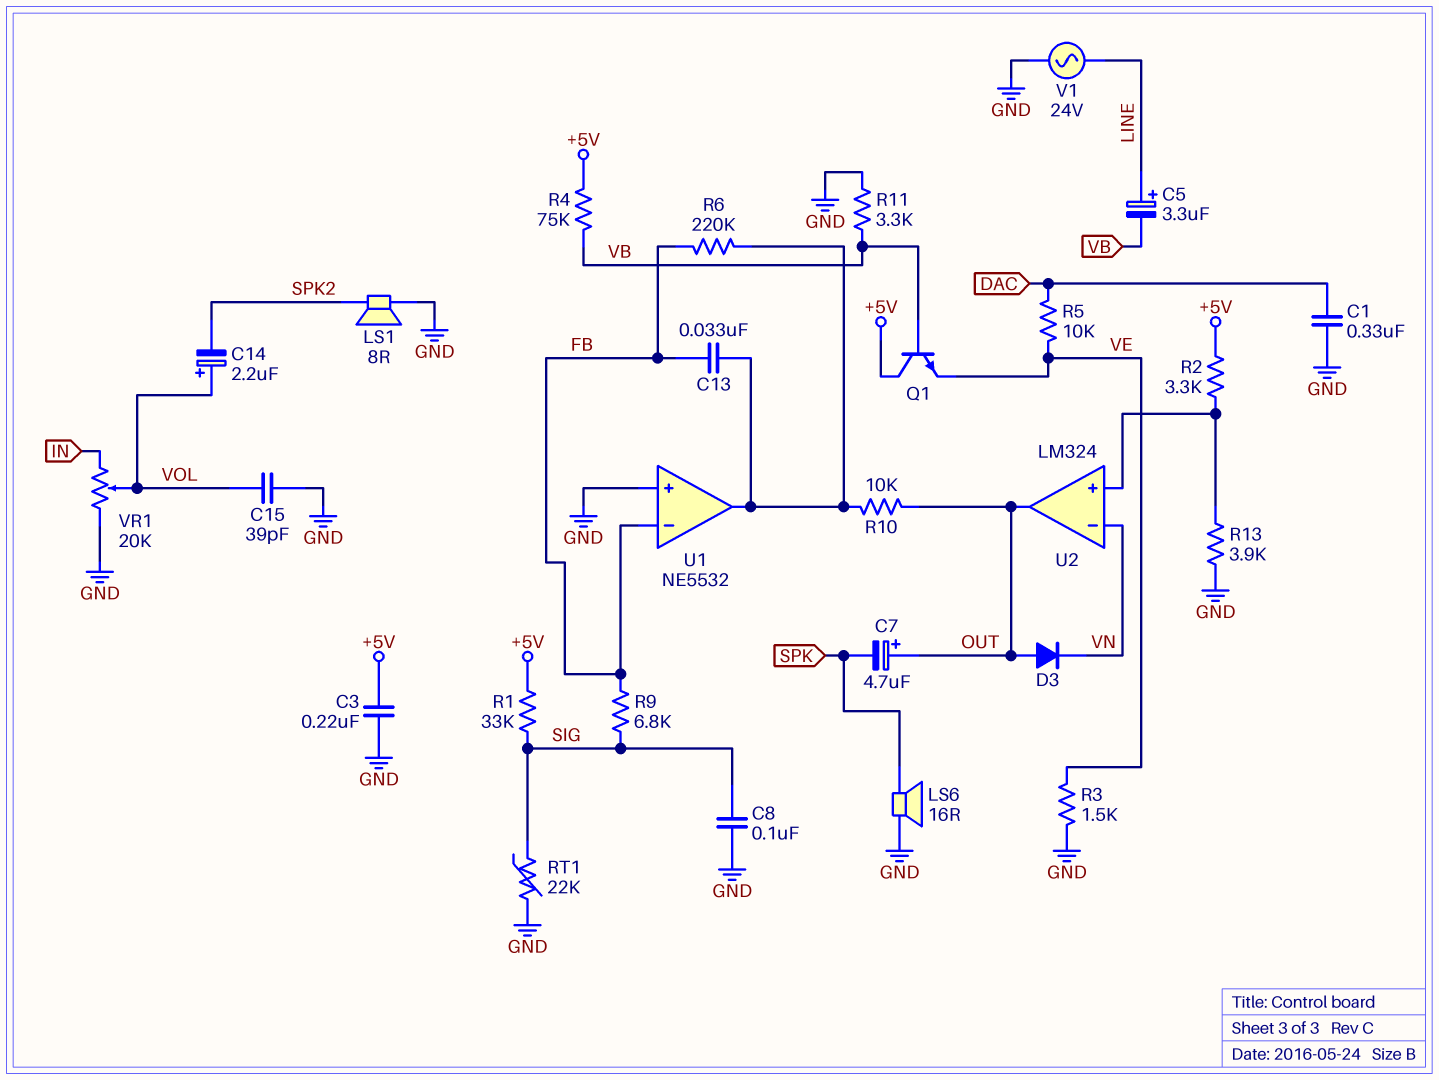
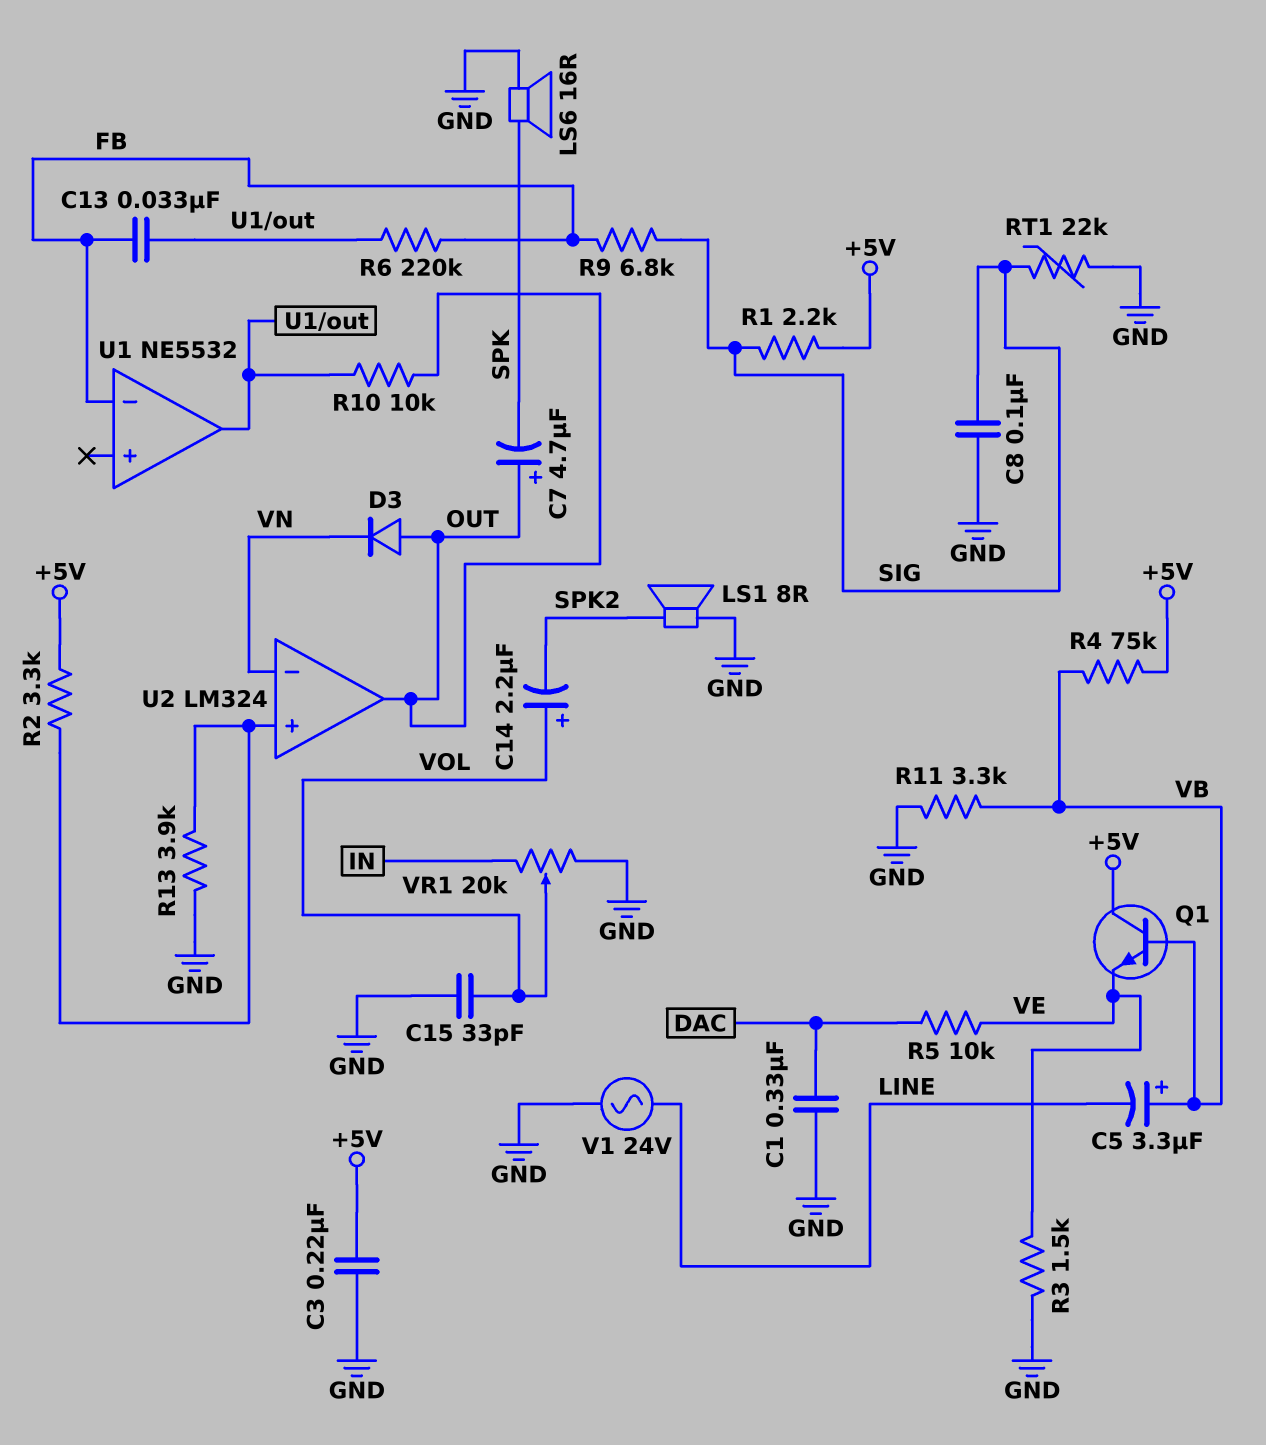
C5: 3.3uF (plus LINE, minus VB) -> 3.3uF (plus VB, minus LINE)
C15: 39pF (GND, VOL) -> 33pF (GND, VOL)
R1: 33k (+5V, SIG) -> 2.2k (+5V, SIG)
U1 pin in+: GND -> none

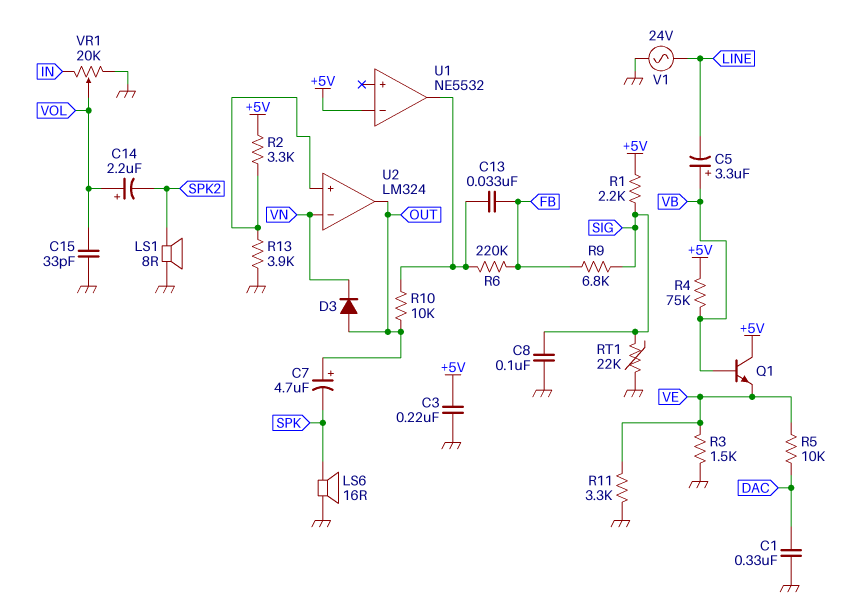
R11: 3.3k (GND, VB) -> 3.3k (GND, VE)
U1 pin in-: FB -> +5V

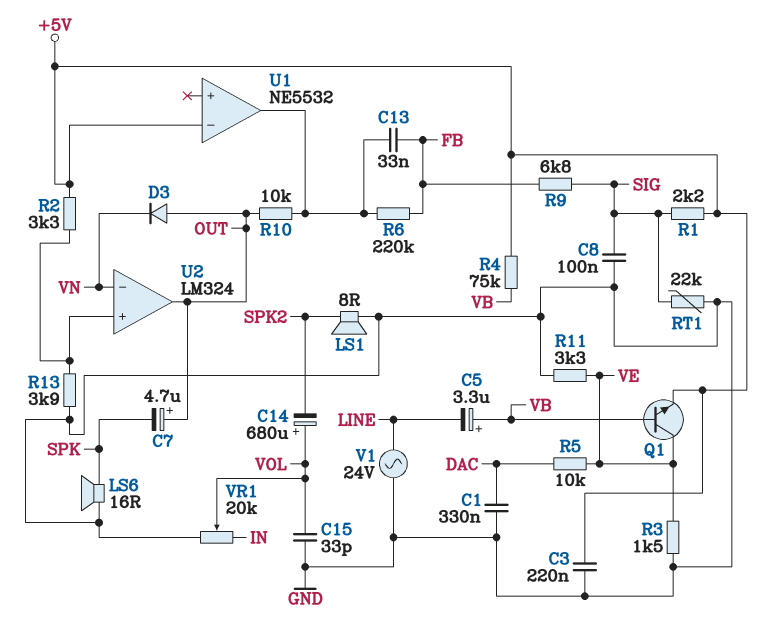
C14: 2.2uF (plus VOL, minus SPK2) -> 680uF (plus VOL, minus SPK2)
Q1: NPN (B VB, C +5V, E VE) -> NPN (B VB, C VE, E +5V)

